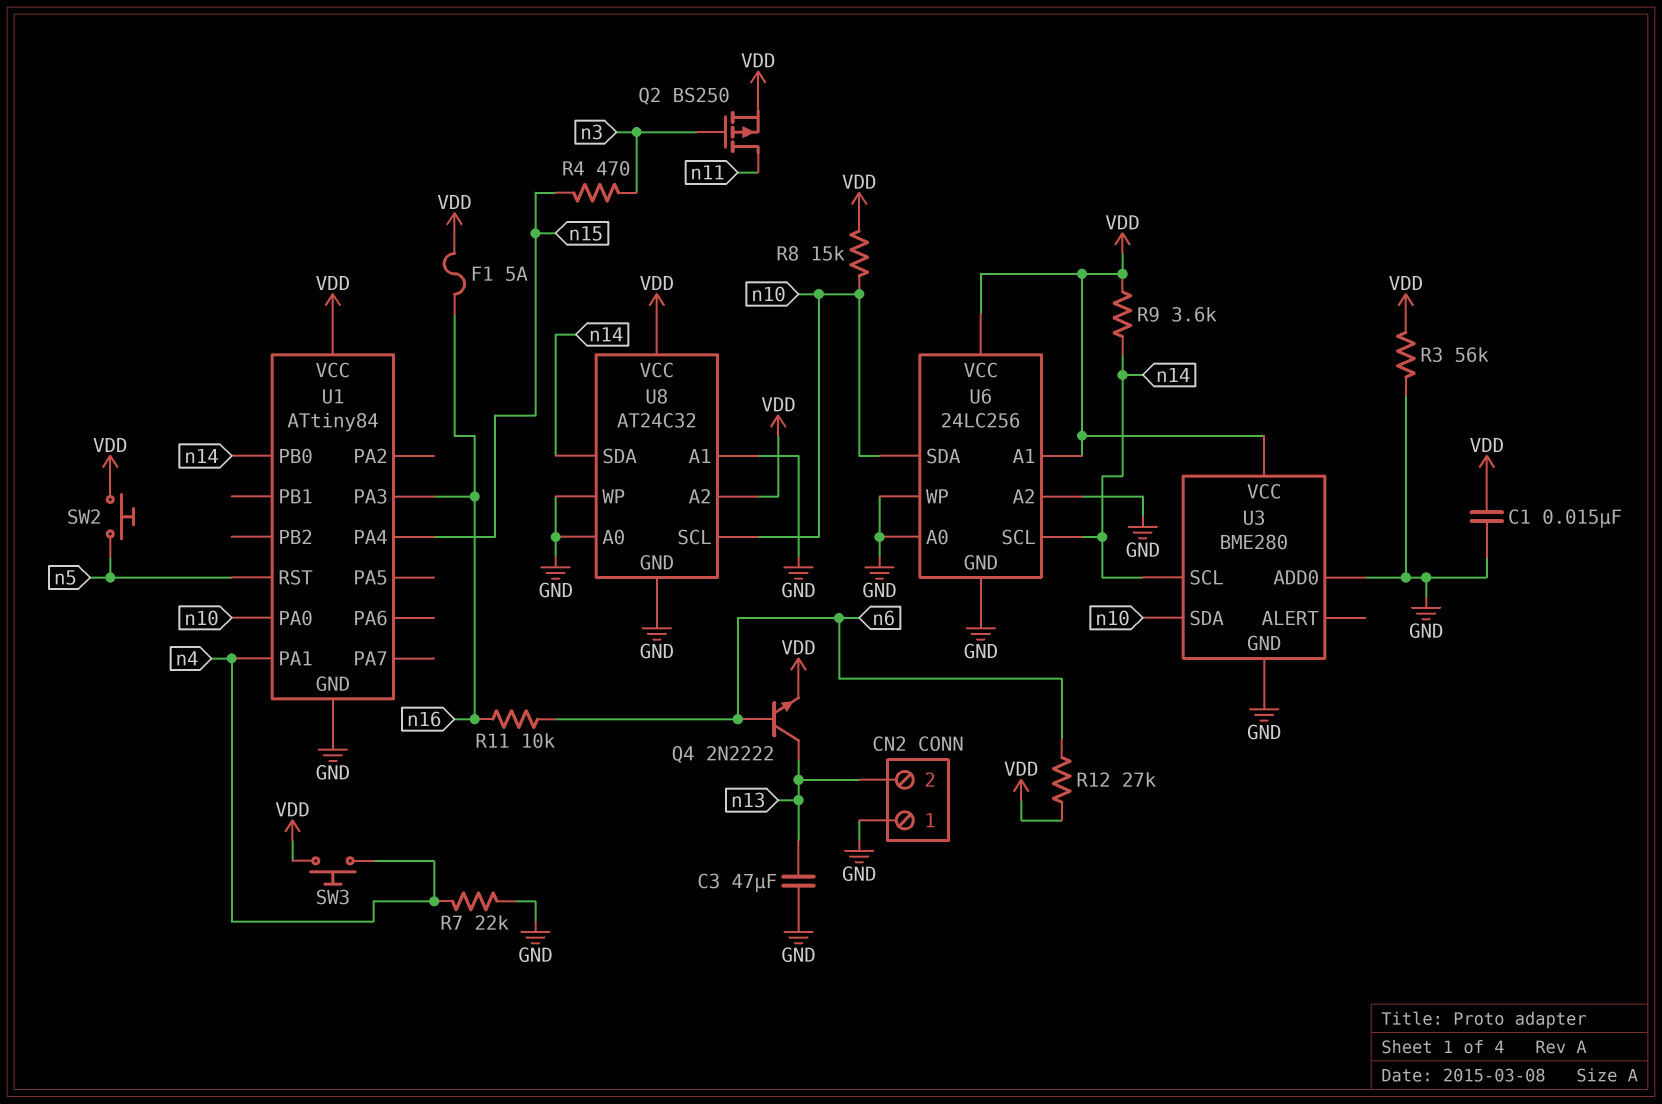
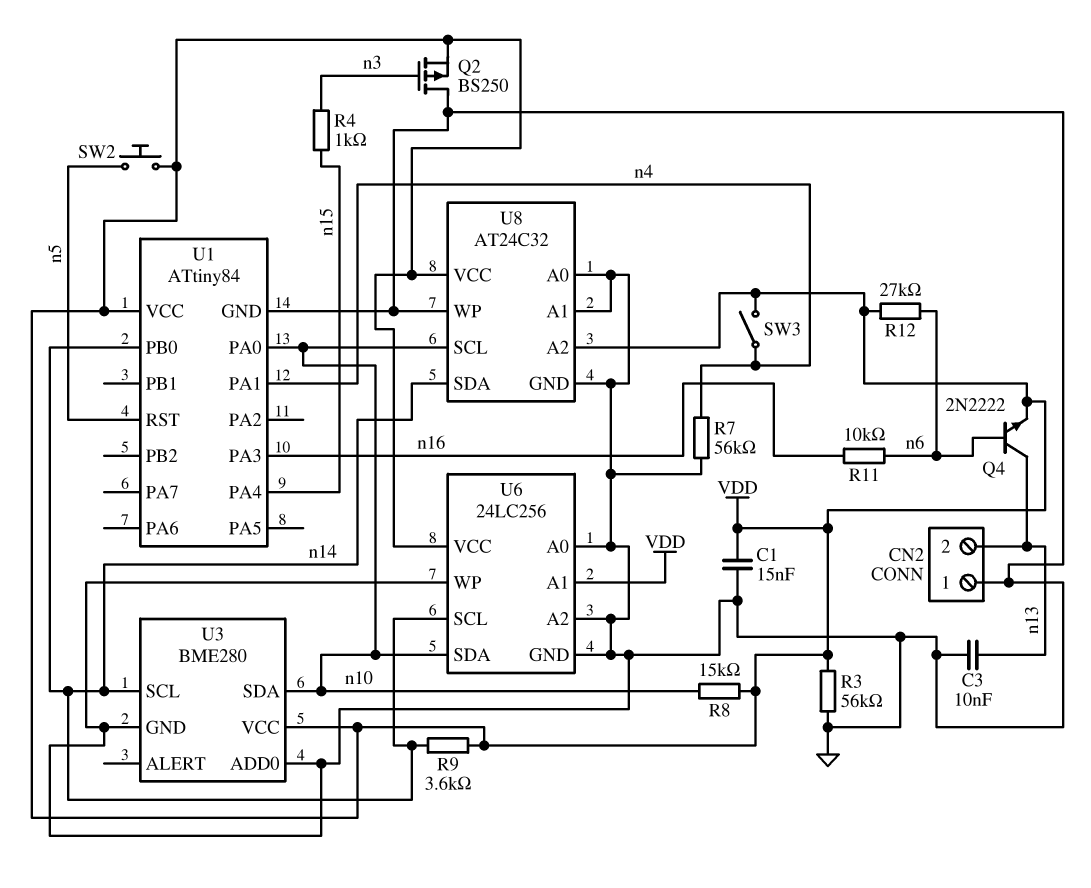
C3: 47uF (GND, n13) -> 10nF (GND, n13)
F1: 5A (VDD, n16) -> none
Q2: PMOS BS250 (G n3, D n11, S VDD) -> PMOS BS250 (G n3, D GND, S VDD)
R4: 470 (n3, n15) -> 1k (n3, n15)
R7: 22k (GND, n4) -> 56k (GND, n4)
SW3: button (VDD, n4) -> switch (VDD, n4)

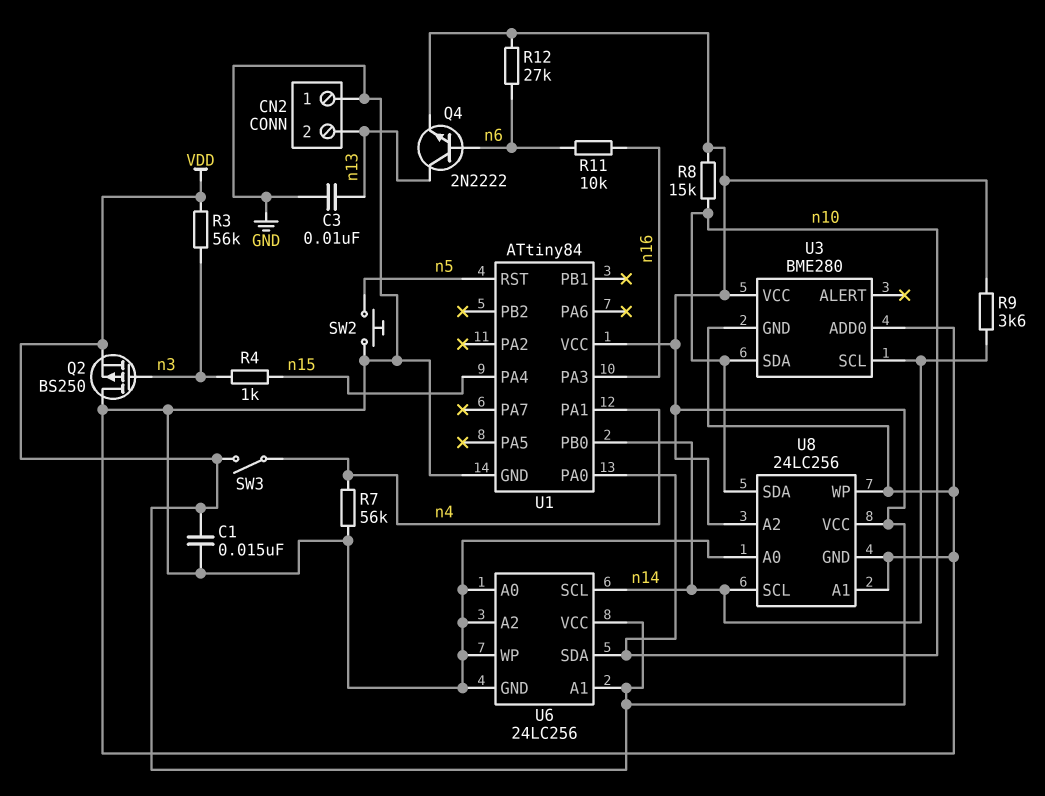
R3: 56k (GND, VDD) -> 56k (VDD, n3)
SW2: button (VDD, n5) -> button (GND, n5)
U8: AT24C32 -> 24LC256
U8 pin SCL: n10 -> n14
U8 pin SDA: n14 -> n10

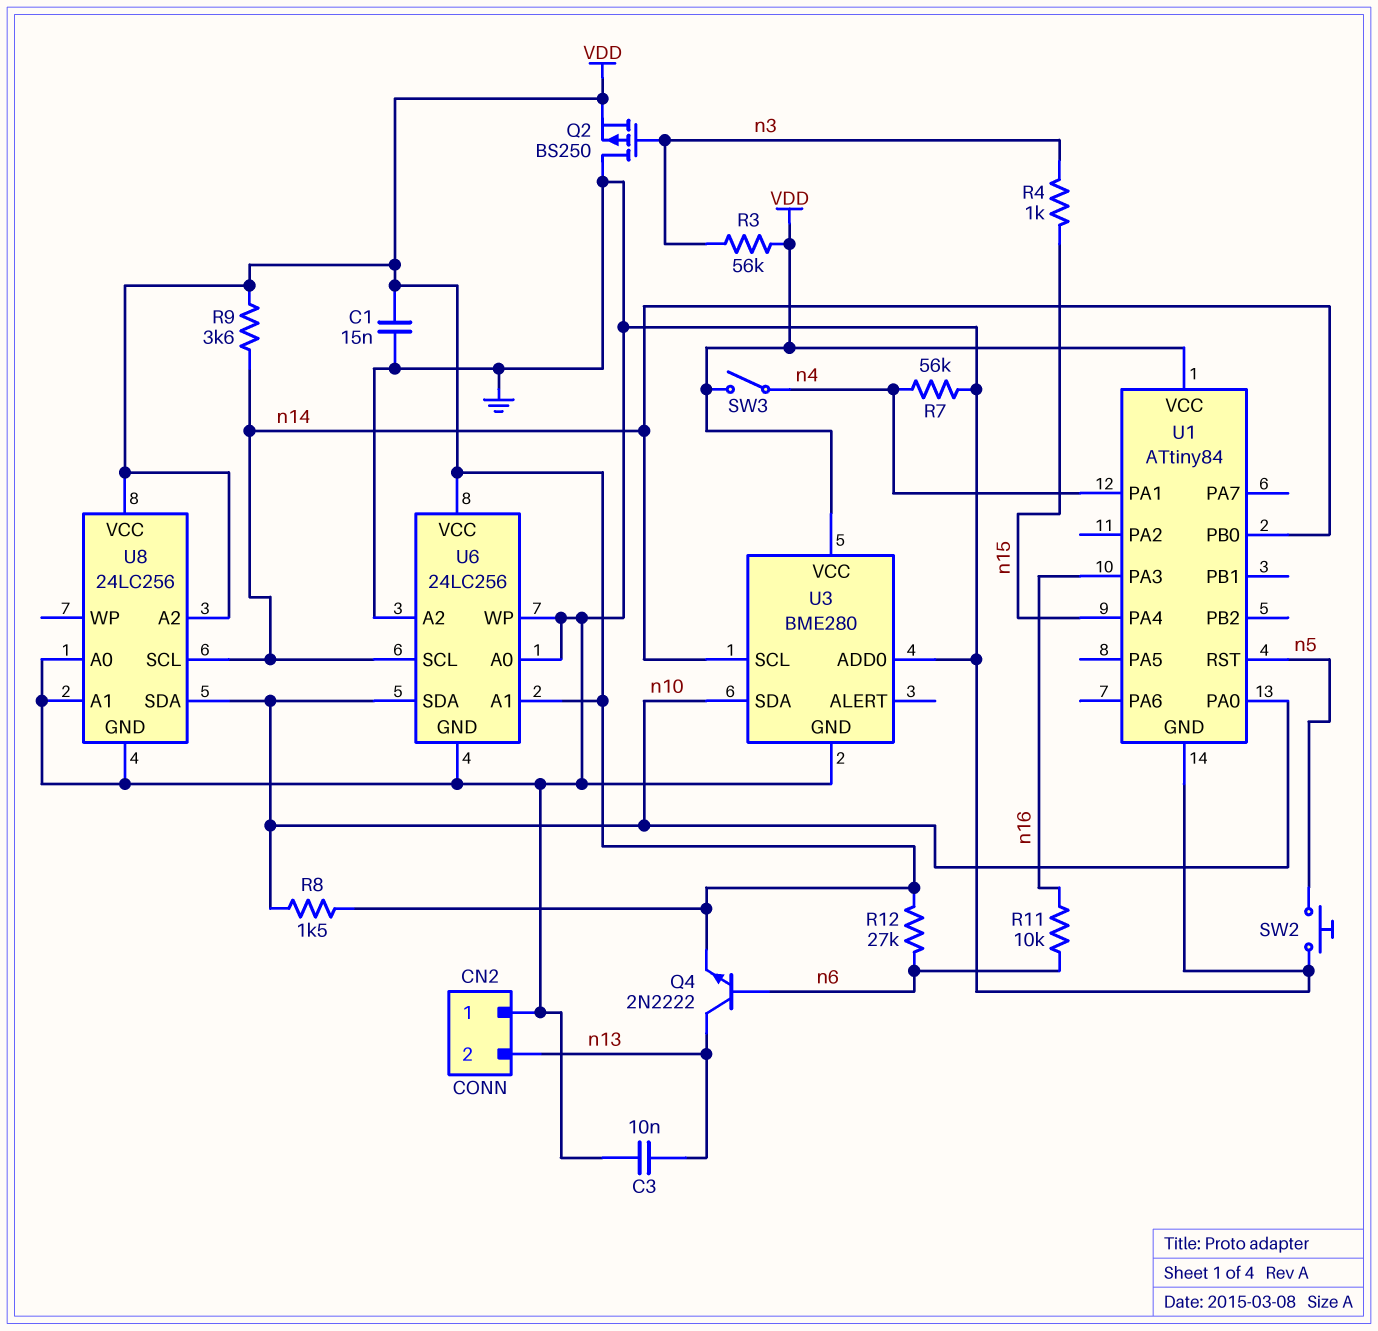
R8: 15k (VDD, n10) -> 1.5k (VDD, n10)
U8 pin WP: GND -> none

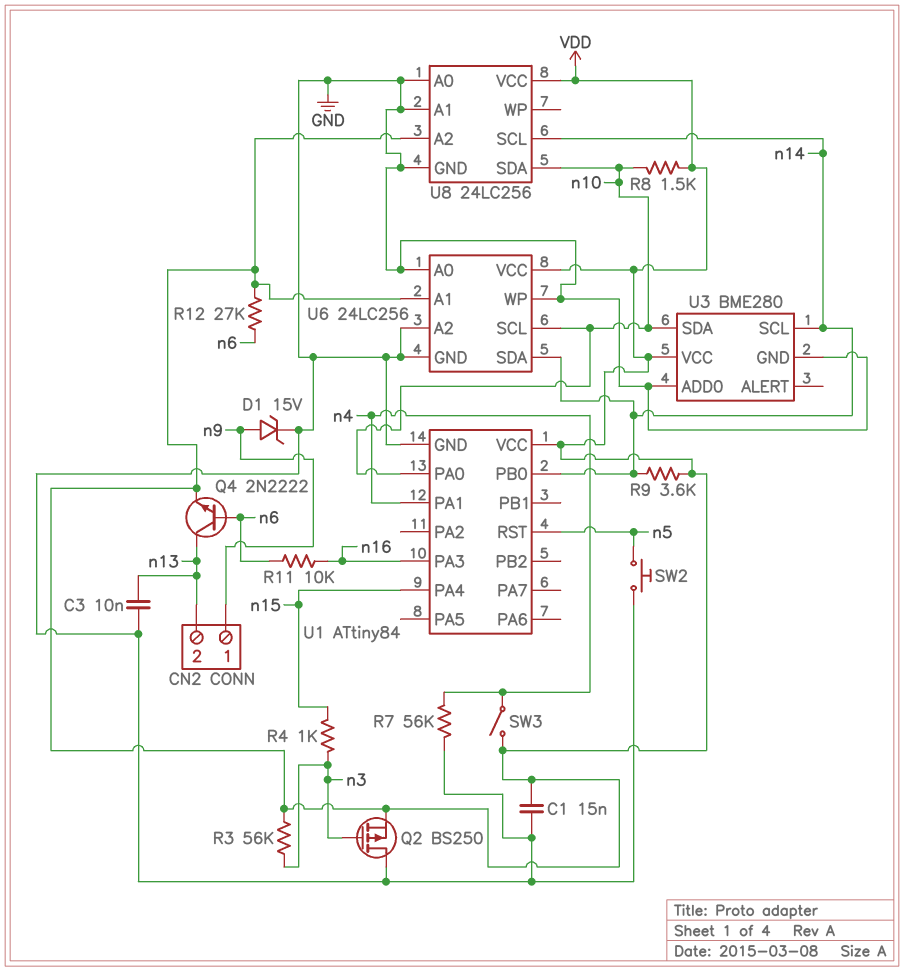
CN2 pin 1: GND -> n9
D1: none -> zener 15V (A n9, K GND)
U6 pin SCL: n14 -> n10
U6 pin SDA: n10 -> n14

